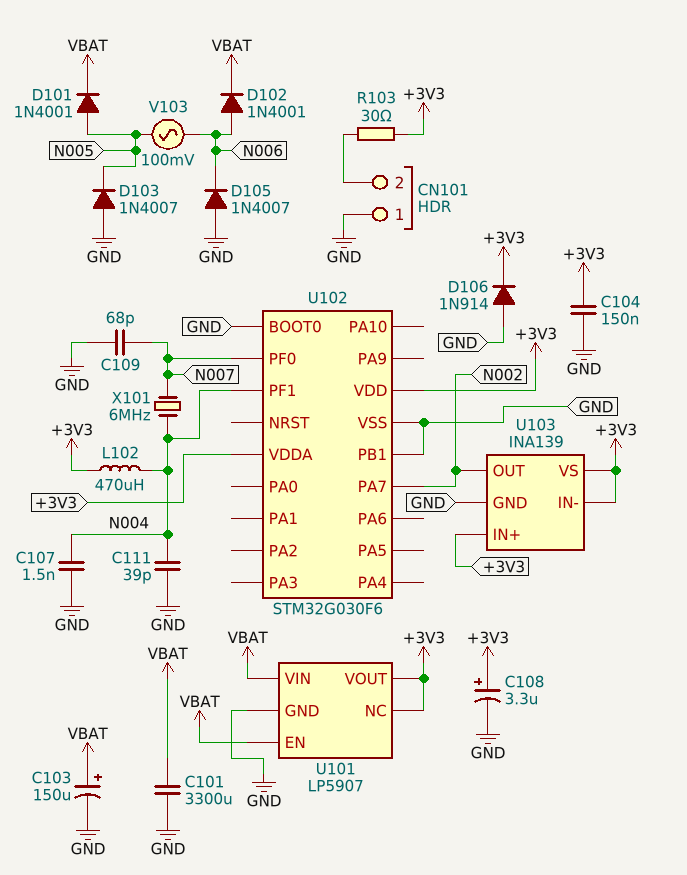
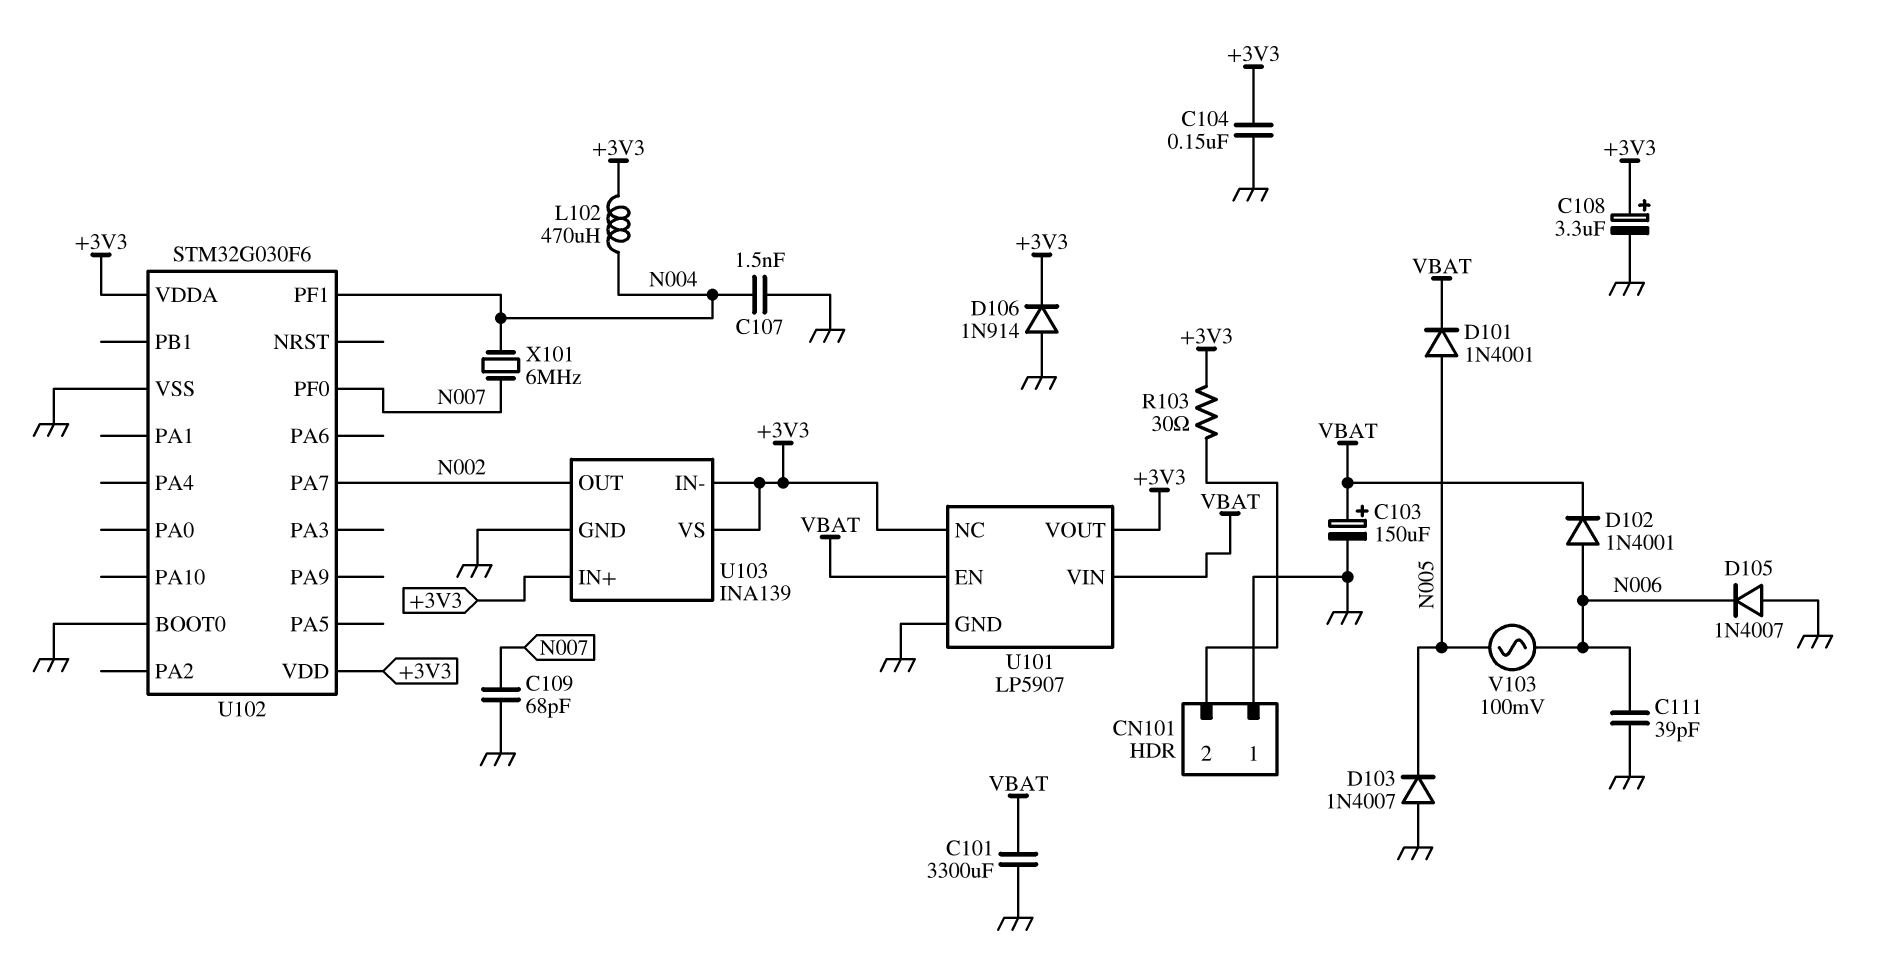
C111: 39pF (GND, N004) -> 39pF (GND, N006)
U102 pin PB1: GND -> none

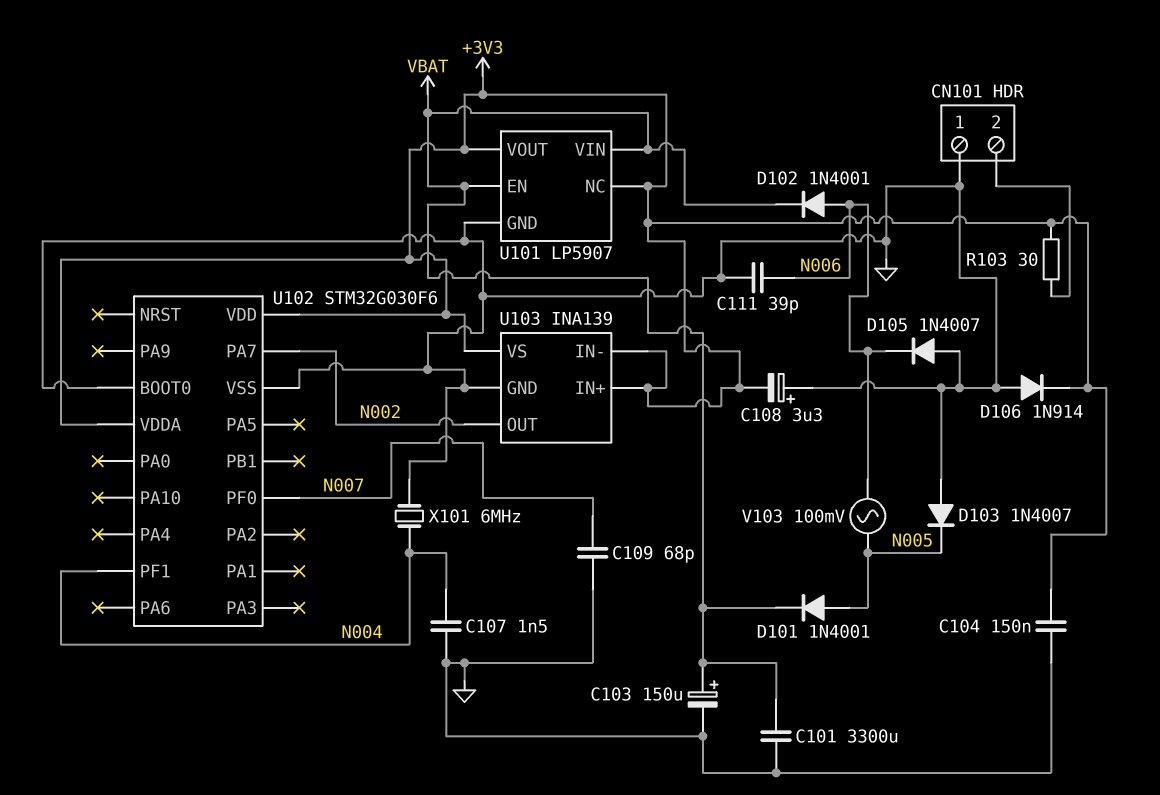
C108: 3.3uF (plus +3V3, minus GND) -> 3.3uF (plus GND, minus +3V3)
L102: 470uH (+3V3, N004) -> none
X101: 6MHz (N004, N007) -> 6MHz (GND, N004)

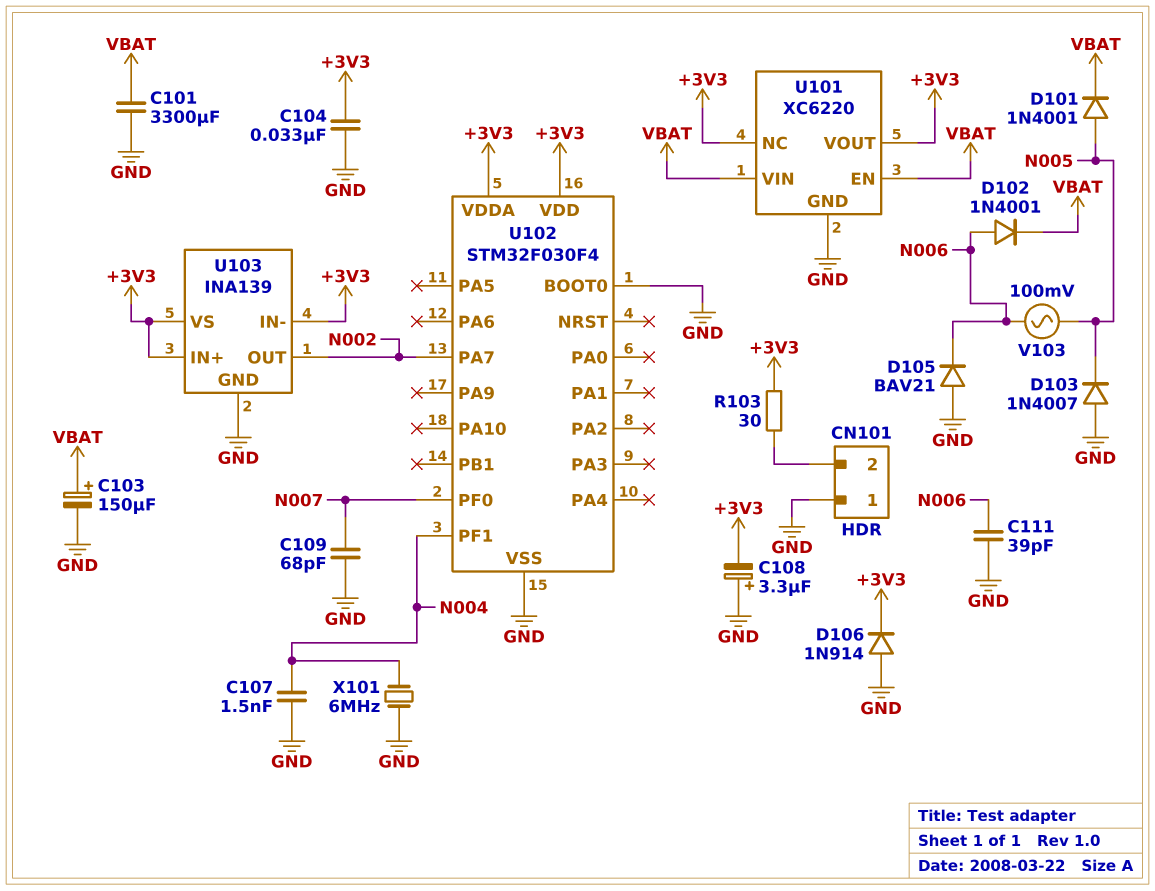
C104: 150nF (+3V3, GND) -> 33nF (+3V3, GND)
D105: diode 1N4007 (A GND, K N006) -> diode BAV21 (A GND, K N006)
U101: LP5907 -> XC6220
U102: STM32G030F6 -> STM32F030F4

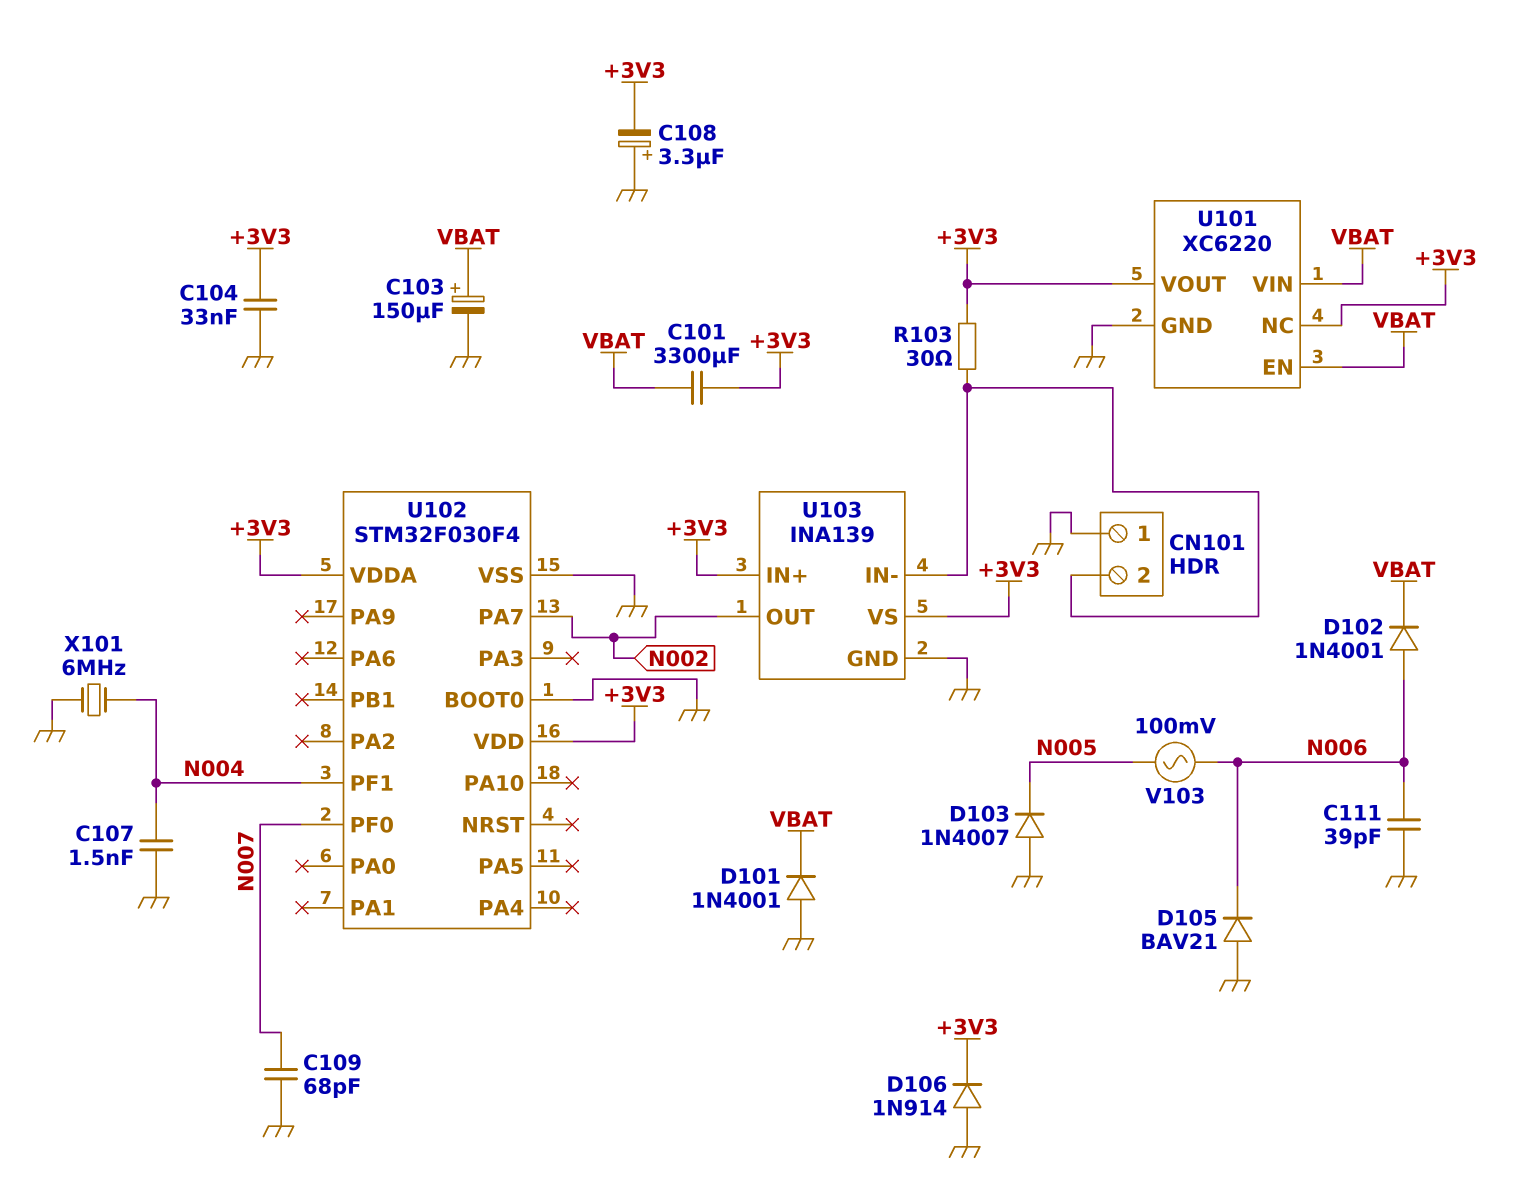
C101: 3300uF (GND, VBAT) -> 3300uF (+3V3, VBAT)
D101: diode 1N4001 (A N005, K VBAT) -> diode 1N4001 (A GND, K VBAT)
U103 pin IN-: +3V3 -> CN101/2

